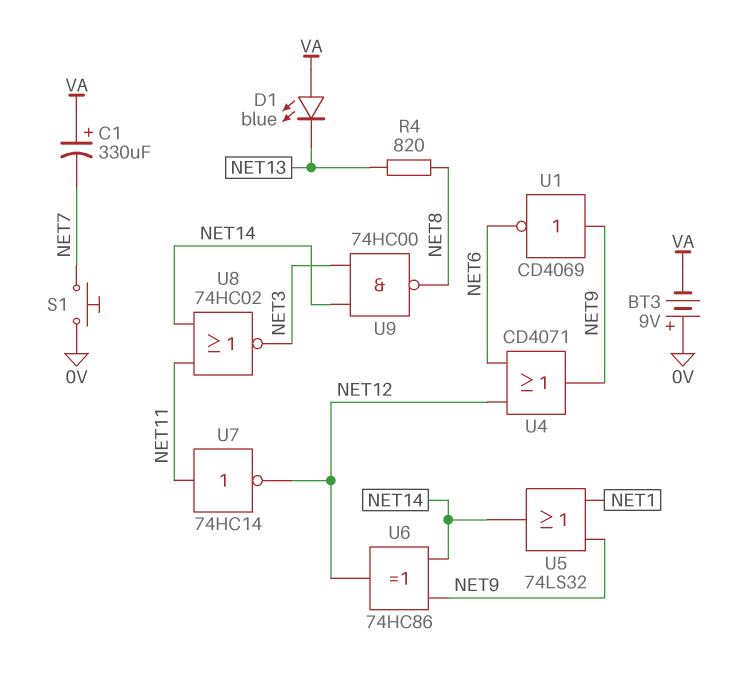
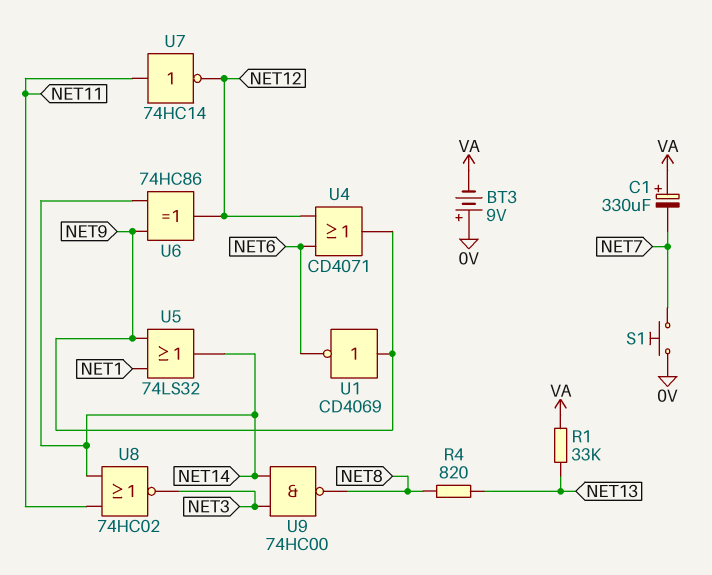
D1: LED blue (A VA, K NET13) -> none
R1: none -> 33k (NET13, VA)

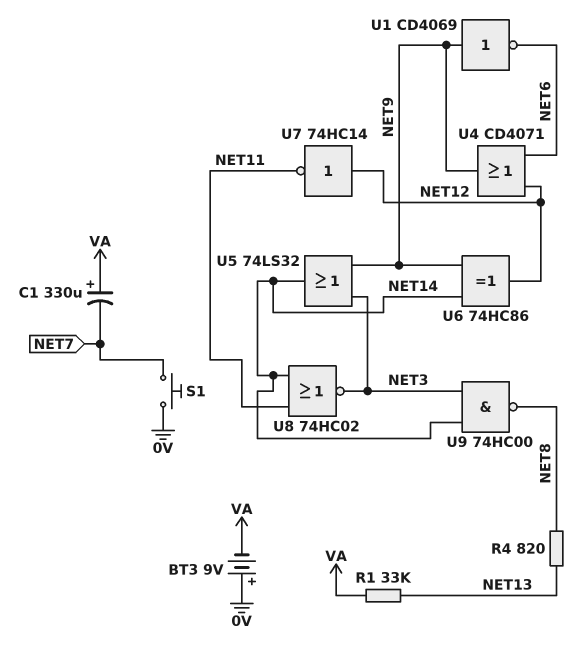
U5: OR 74LS32 (in NET1, in NET9, out NET14) -> OR 74LS32 (in NET3, in NET9, out NET14)
U7: NOT 74HC14 (in NET11, out NET12) -> NOT 74HC14 (in NET12, out NET11)

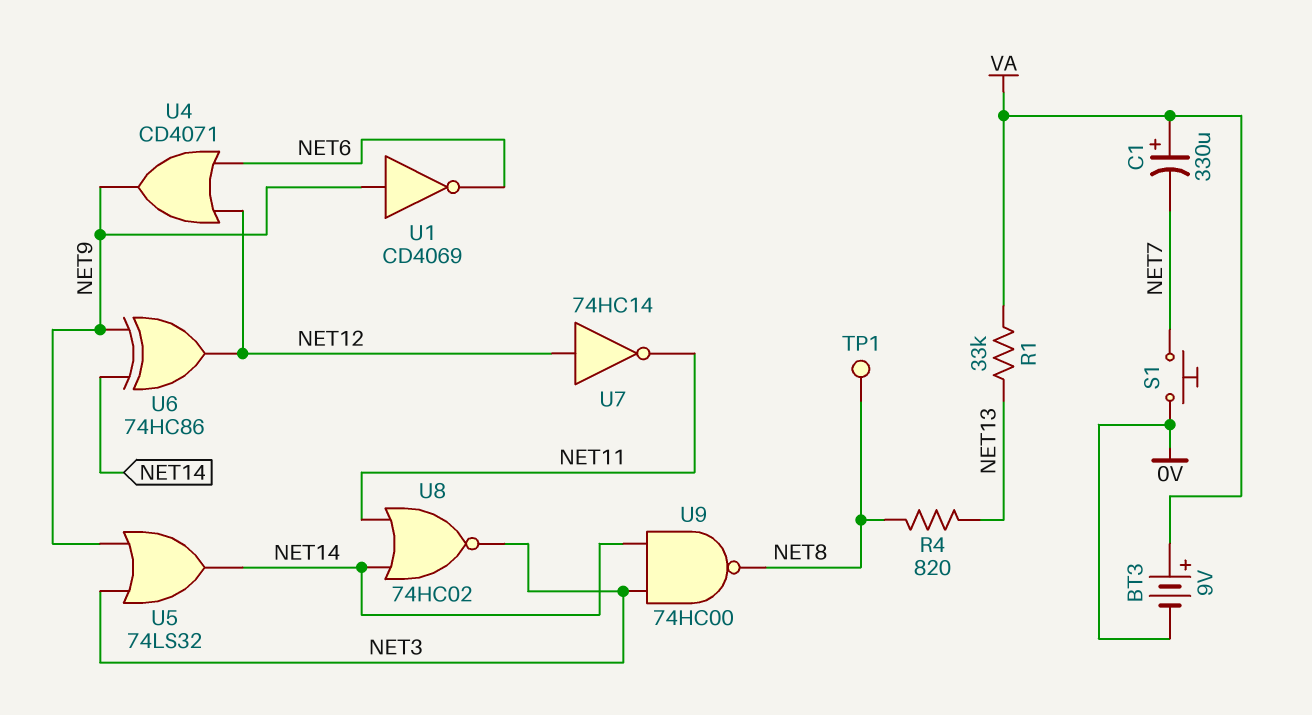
BT3: 9V (plus 0V, minus VA) -> 9V (plus VA, minus 0V)
TP1: none -> test point (NET8)

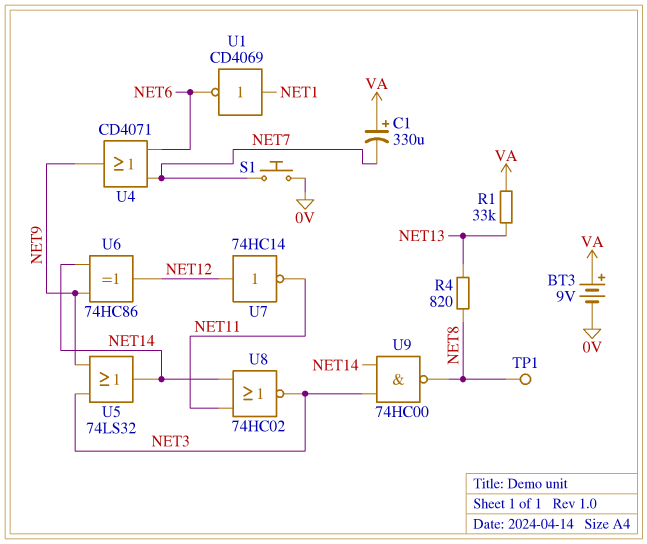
U1: NOT CD4069 (in NET9, out NET6) -> NOT CD4069 (in NET1, out NET6)
U4: OR CD4071 (in NET6, in NET12, out NET9) -> OR CD4071 (in NET6, in NET7, out NET9)

